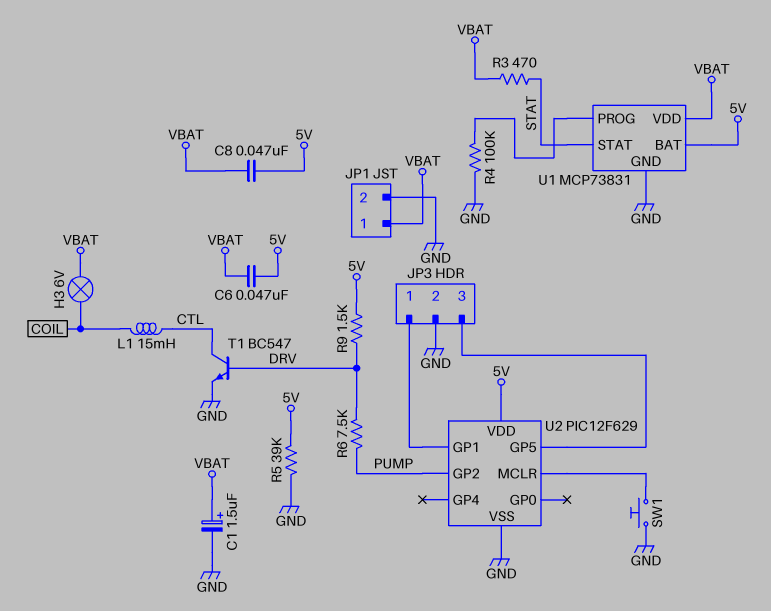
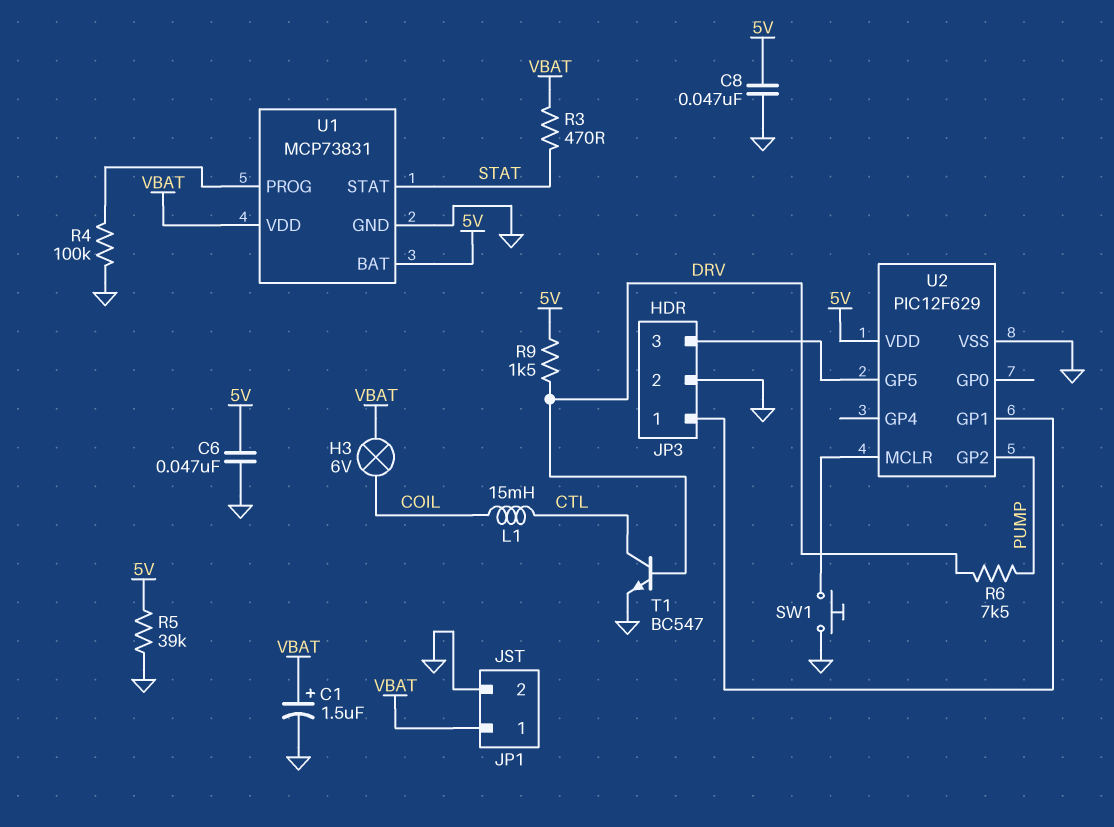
C6: 47nF (5V, VBAT) -> 47nF (5V, GND)
C8: 47nF (5V, VBAT) -> 47nF (5V, GND)

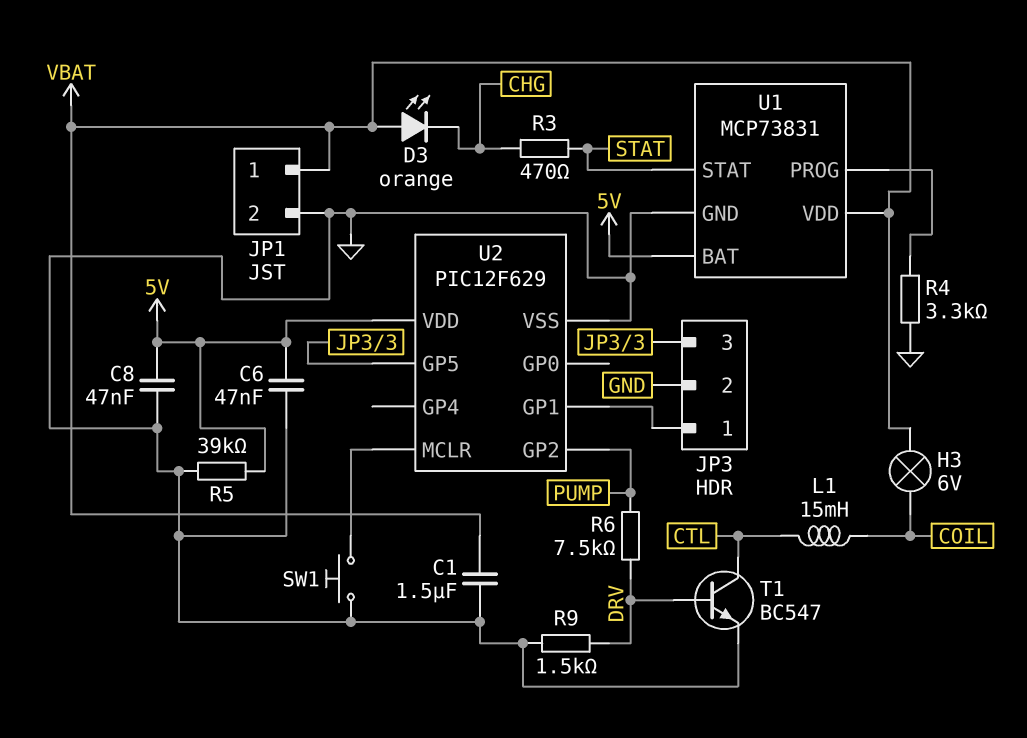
C1: 1.5uF (plus VBAT, minus GND) -> 1.5uF (GND, VBAT)
D3: none -> LED orange (A VBAT, K CHG)
R3: 470 (STAT, VBAT) -> 470 (CHG, STAT)
R4: 100k (GND, U1/PROG) -> 3.3k (GND, U1/PROG)
R9: 1.5k (5V, DRV) -> 1.5k (DRV, GND)

